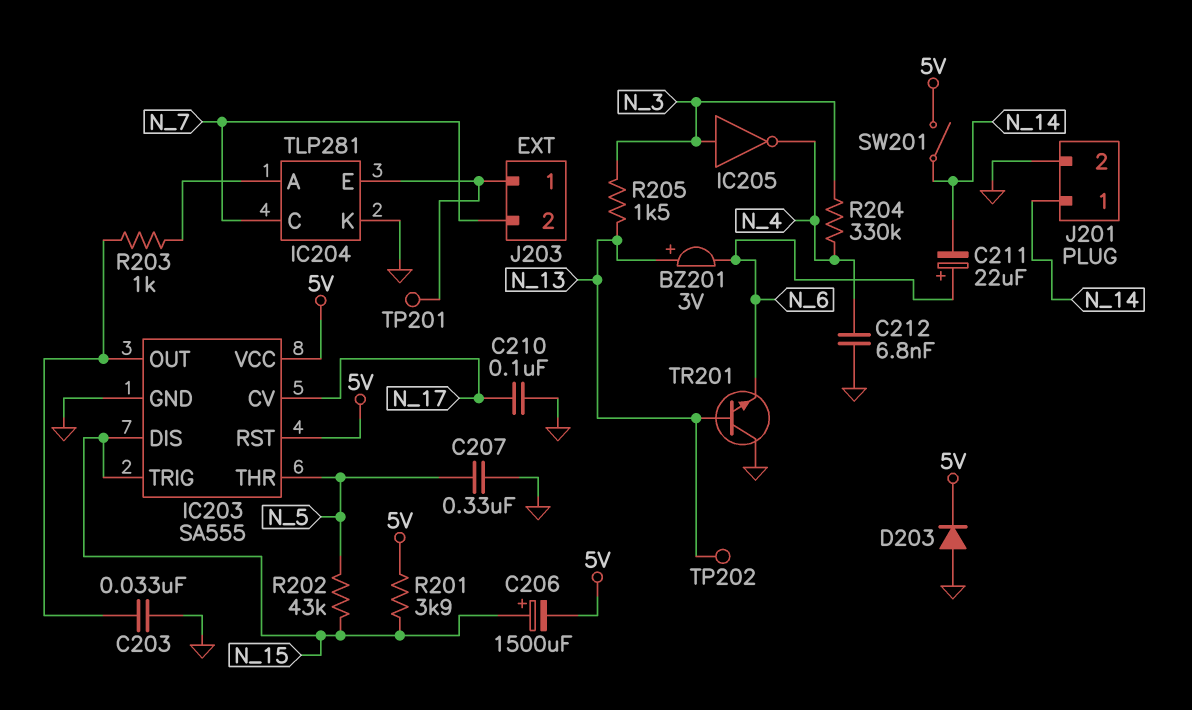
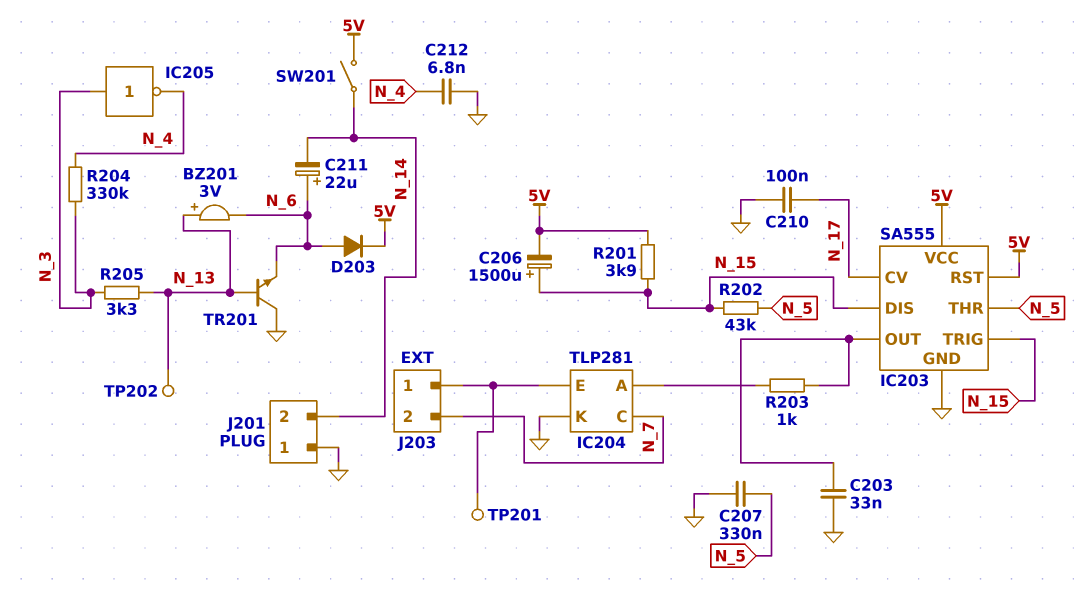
D203: diode (A GND, K 5V) -> diode (A N_6, K 5V)
J201 pin 1: N_14 -> GND
J201 pin 2: GND -> N_14
R205: 1.5k (N_3, N_13) -> 3.3k (N_3, N_13)

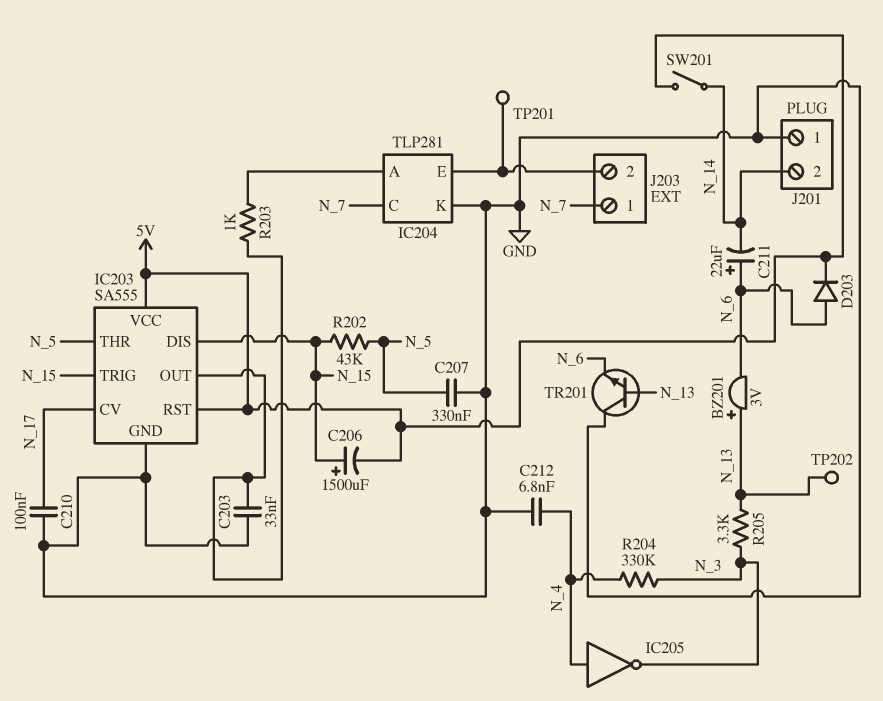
IC205: NOT (in N_3, out N_4) -> NOT (in N_4, out N_3)
J203 pin 1: IC204/E -> N_7
J203 pin 2: N_7 -> IC204/E
R201: 3.9k (5V, N_15) -> none

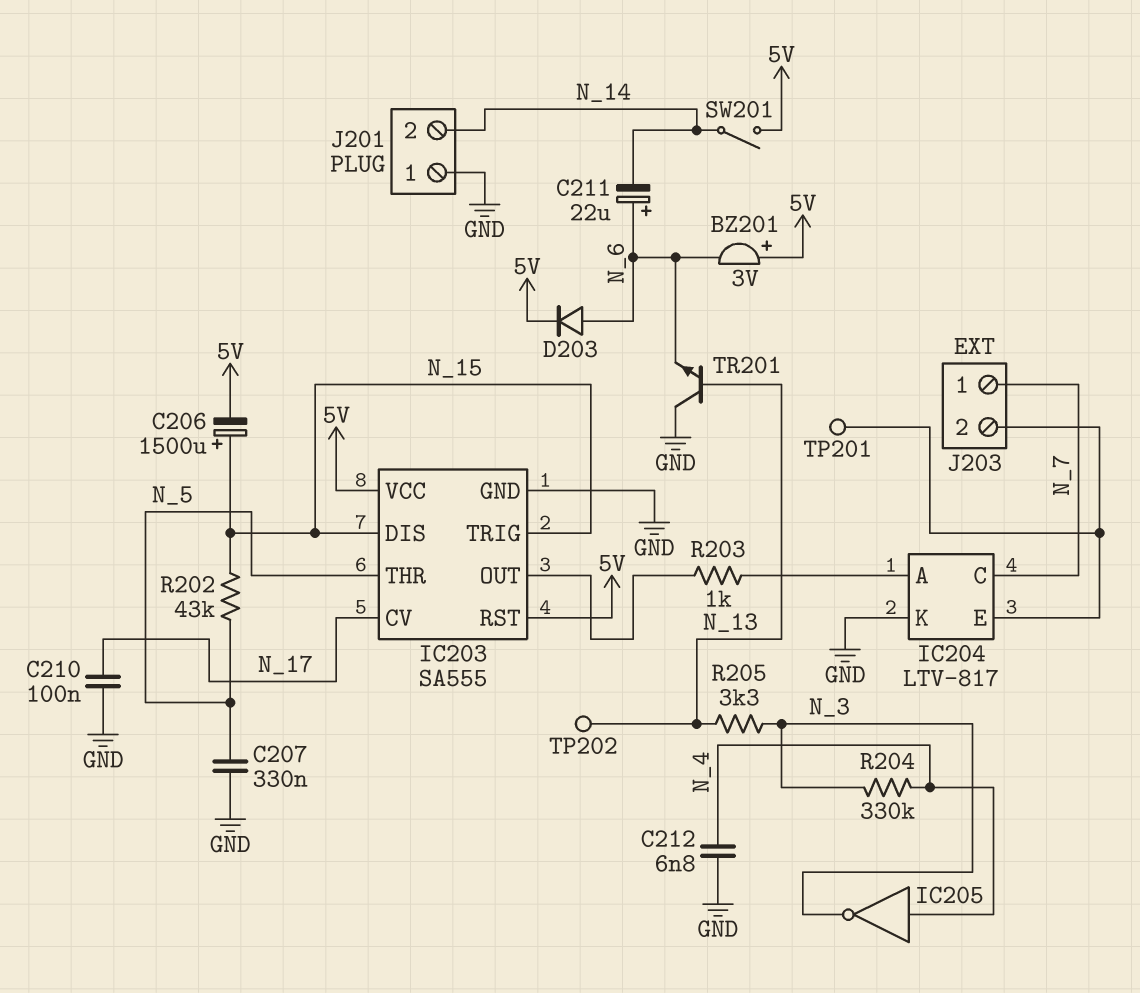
BZ201: buzzer 3V (plus N_13, minus N_6) -> buzzer 3V (plus 5V, minus N_6)
C203: 33nF (GND, IC203/OUT) -> none
IC204: TLP281 -> LTV-817

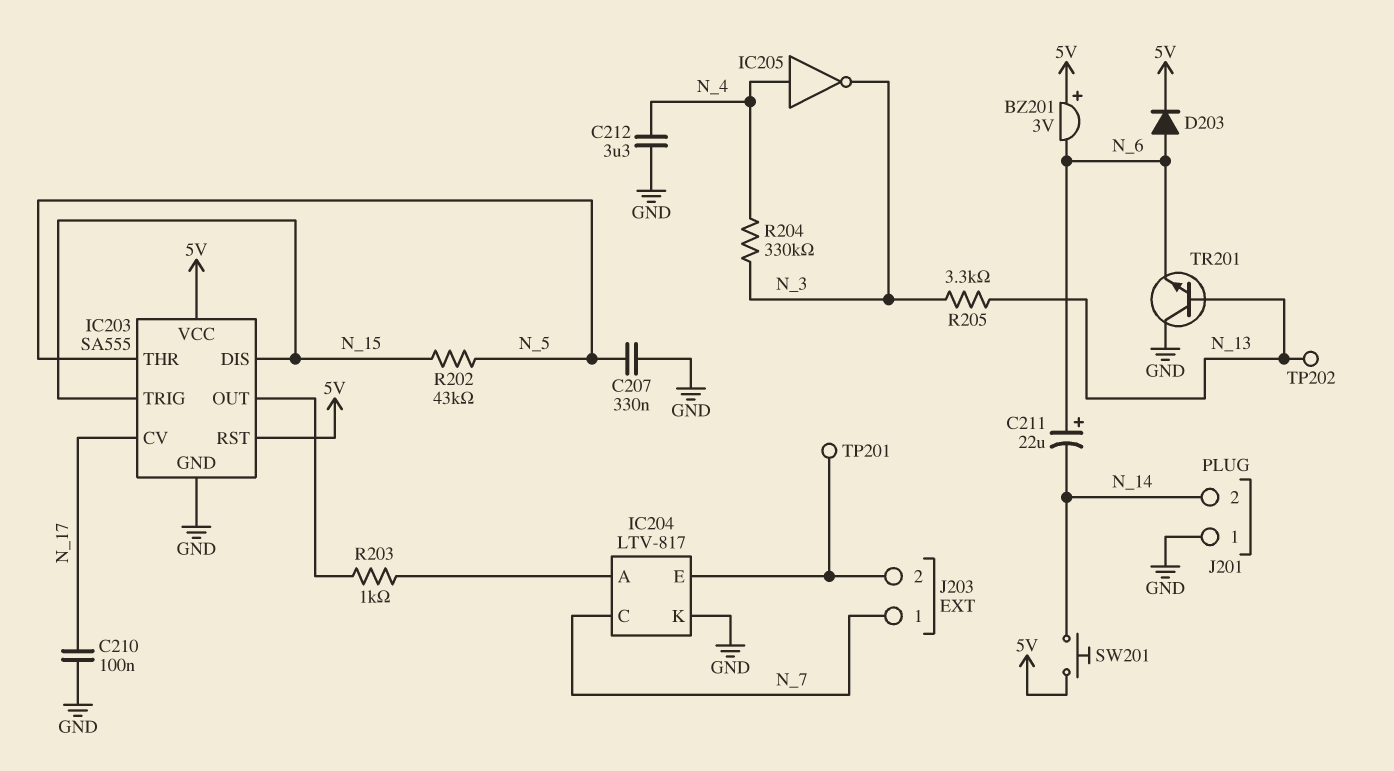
C206: 1500uF (plus N_15, minus 5V) -> none
C212: 6.8nF (GND, N_4) -> 3.3uF (GND, N_4)
SW201: switch (5V, N_14) -> button (5V, N_14)

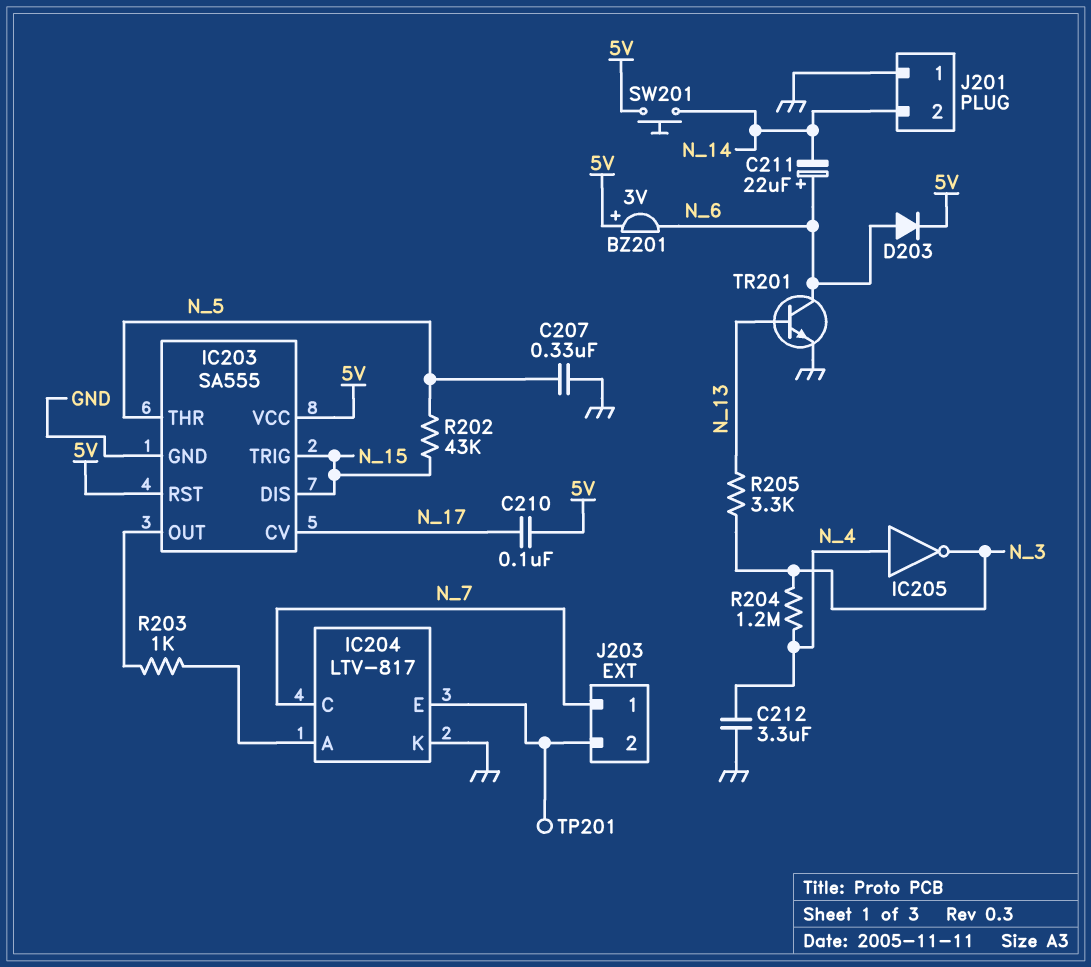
C210: 100nF (GND, N_17) -> 100nF (5V, N_17)
R204: 330k (N_3, N_4) -> 1.2M (N_3, N_4)
TP202: test point (N_13) -> none
TR201: NPN (B N_13, C GND, E N_6) -> NPN (B N_13, C N_6, E GND)

